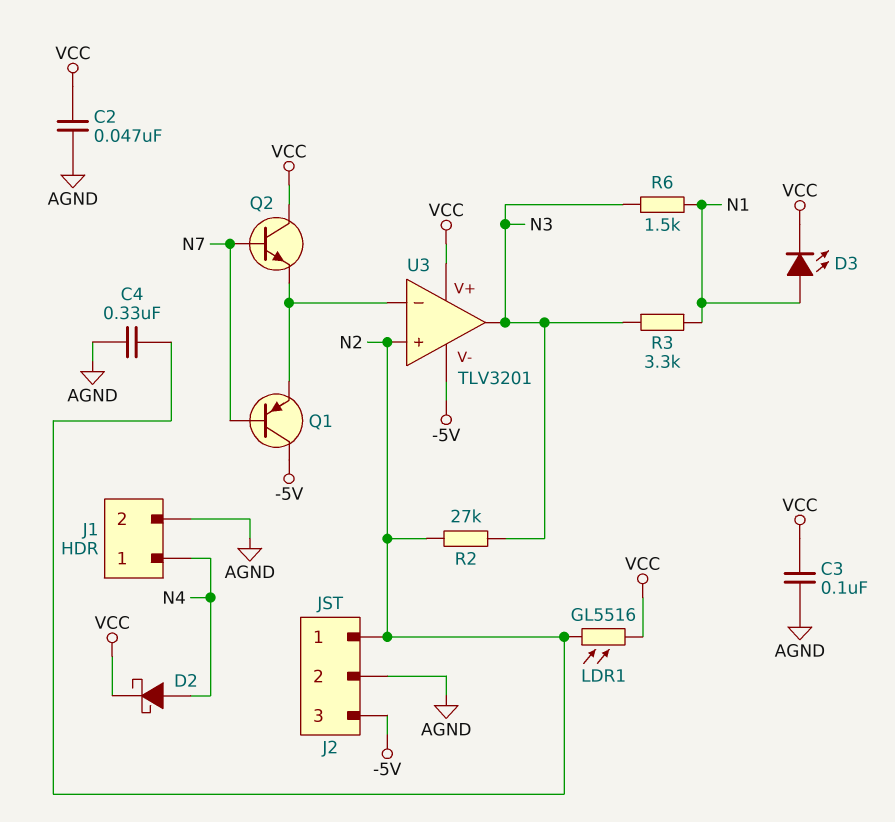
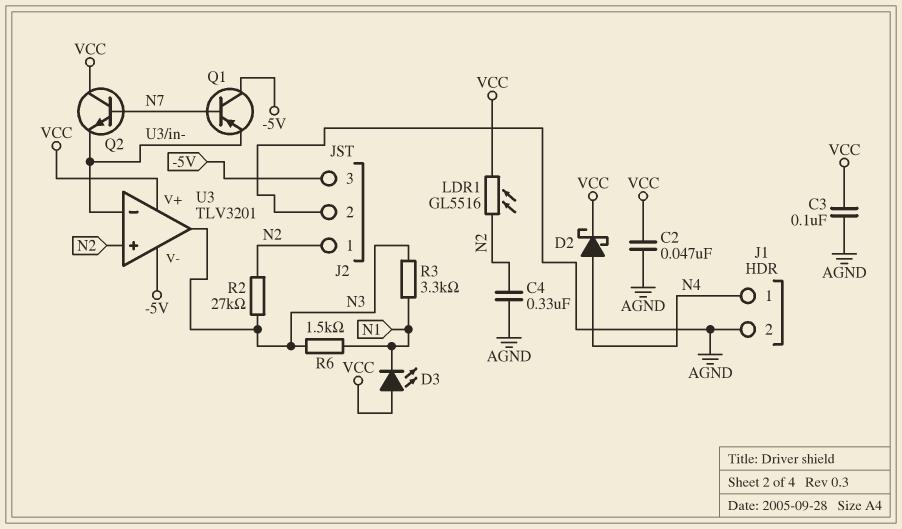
D3: LED (A N1, K VCC) -> LED (A VCC, K N1)

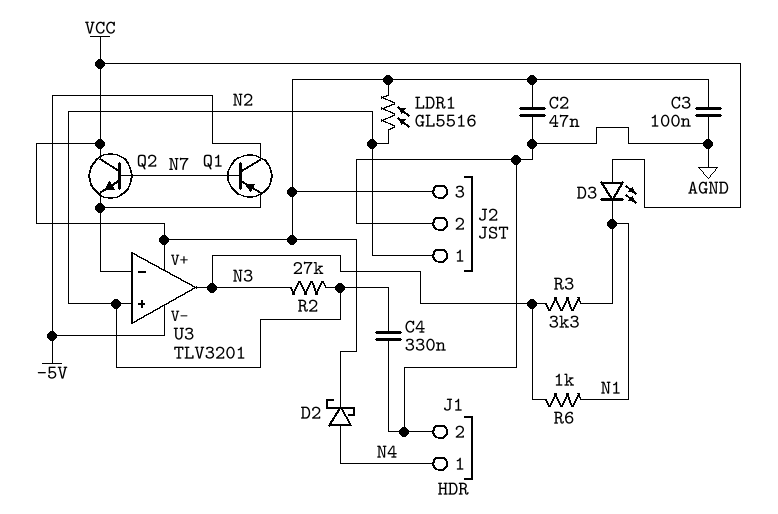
J2 pin 3: -5V -> VCC
R6: 1.5k (N1, N3) -> 1k (N1, N3)

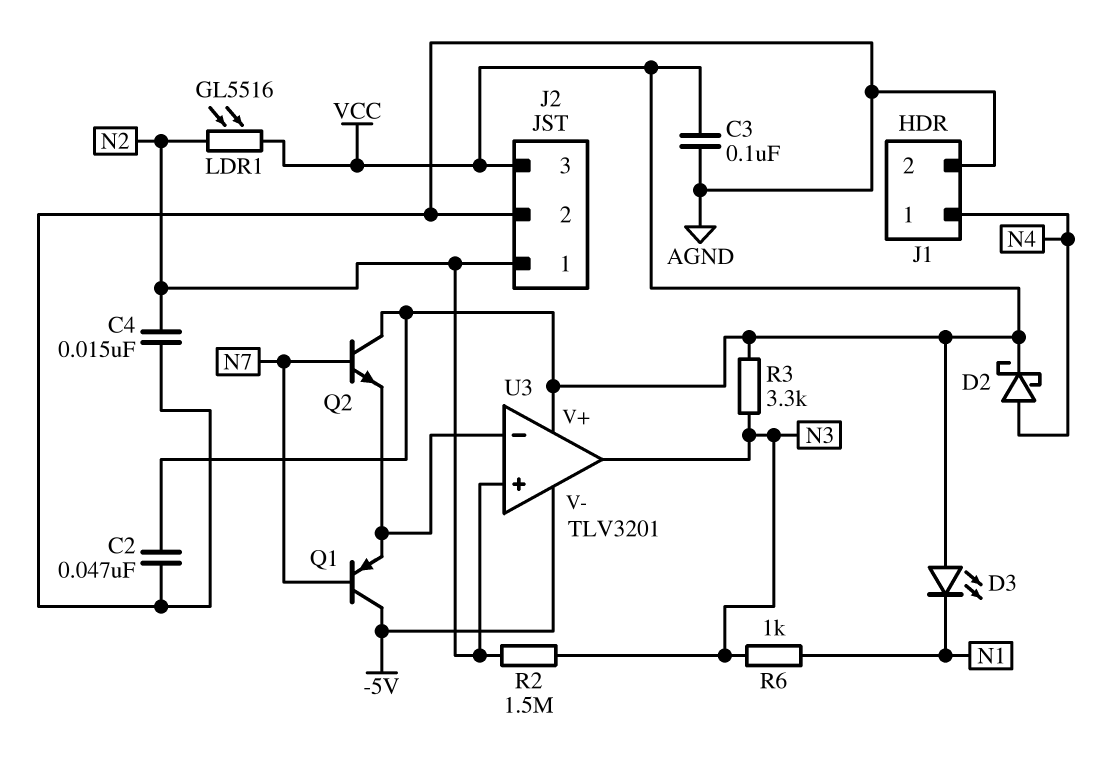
C4: 330nF (AGND, N2) -> 15nF (AGND, N2)
R2: 27k (N2, N3) -> 1.5M (N2, N3)
R3: 3.3k (N1, N3) -> 3.3k (N3, VCC)

